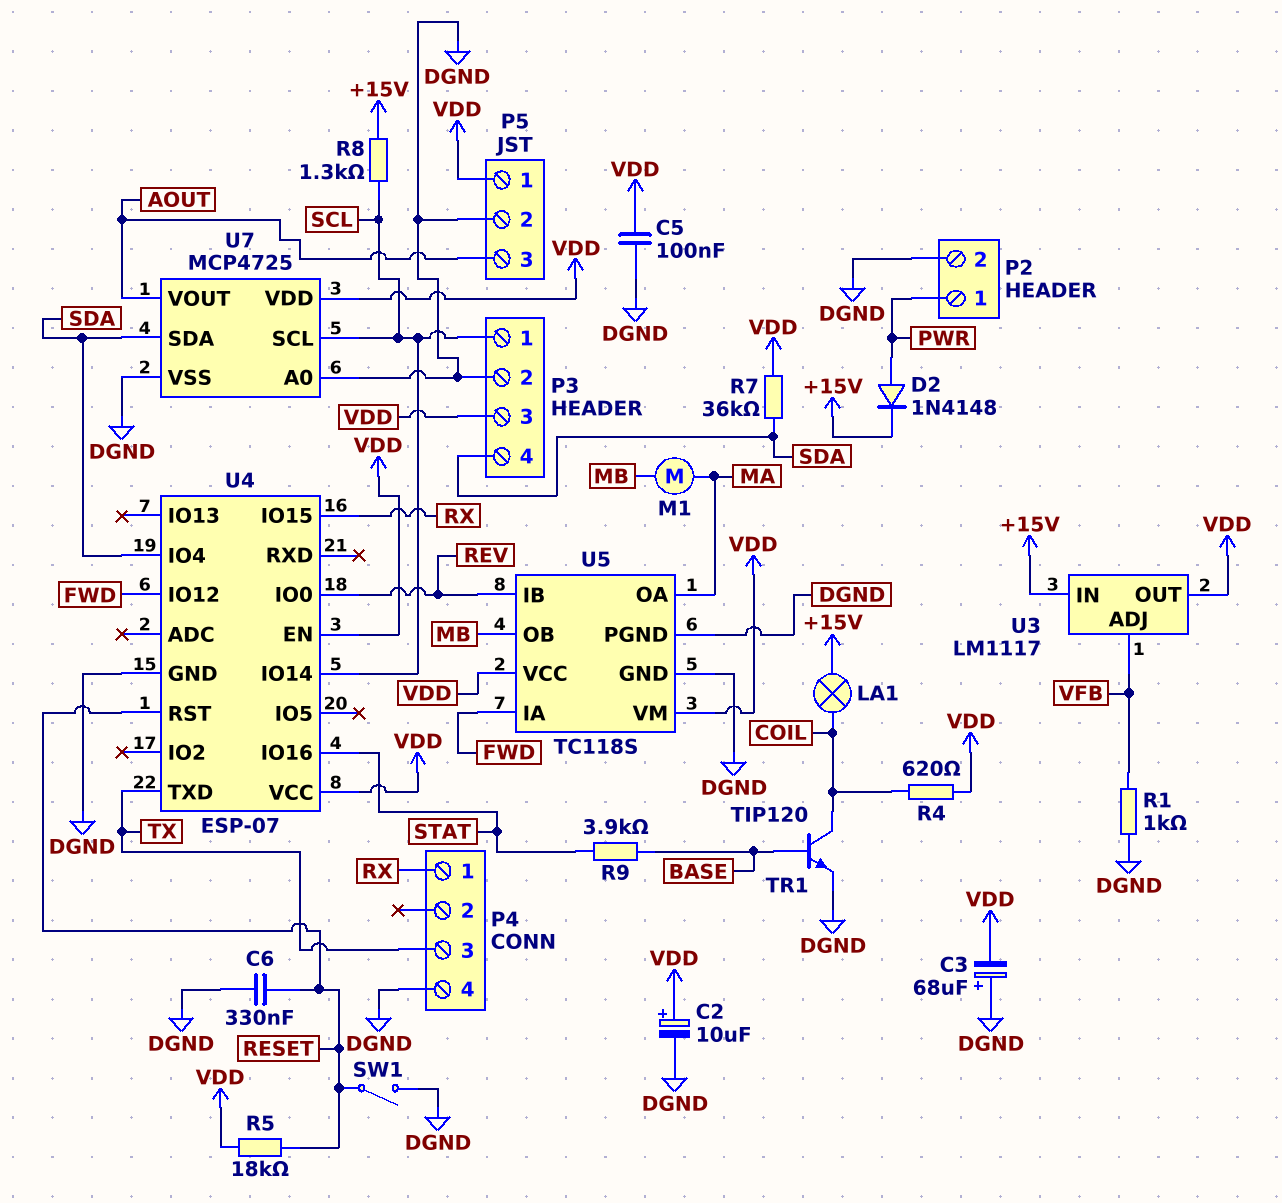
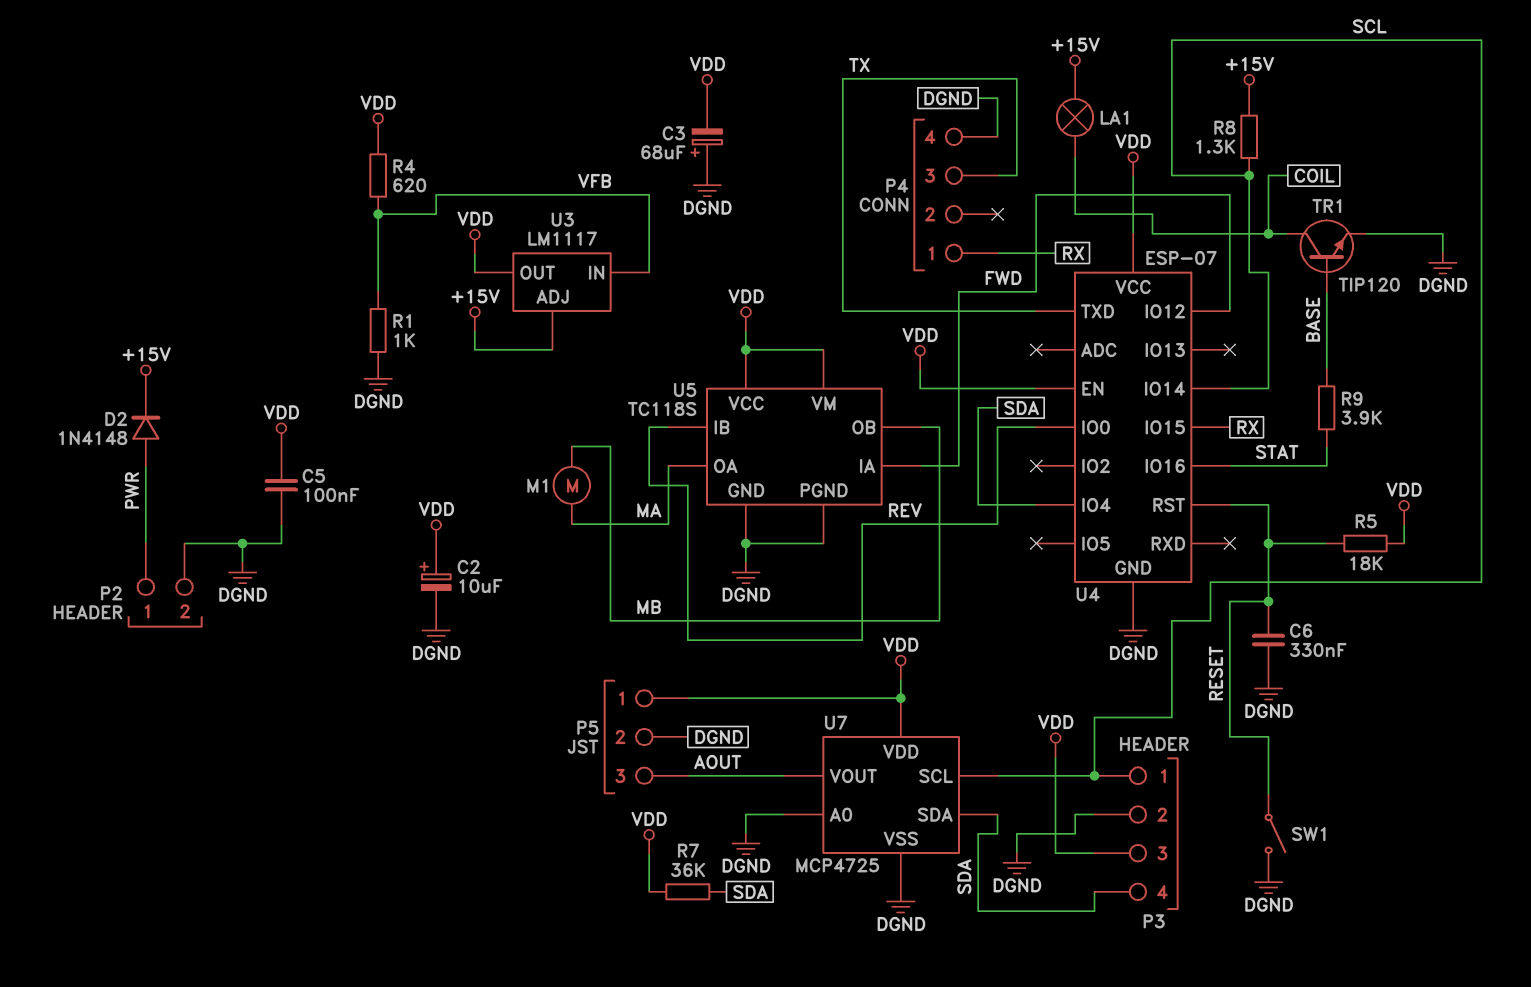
R4: 620 (COIL, VDD) -> 620 (VDD, VFB)
U3 pin ADJ: VFB -> +15V
U3 pin IN: +15V -> VFB

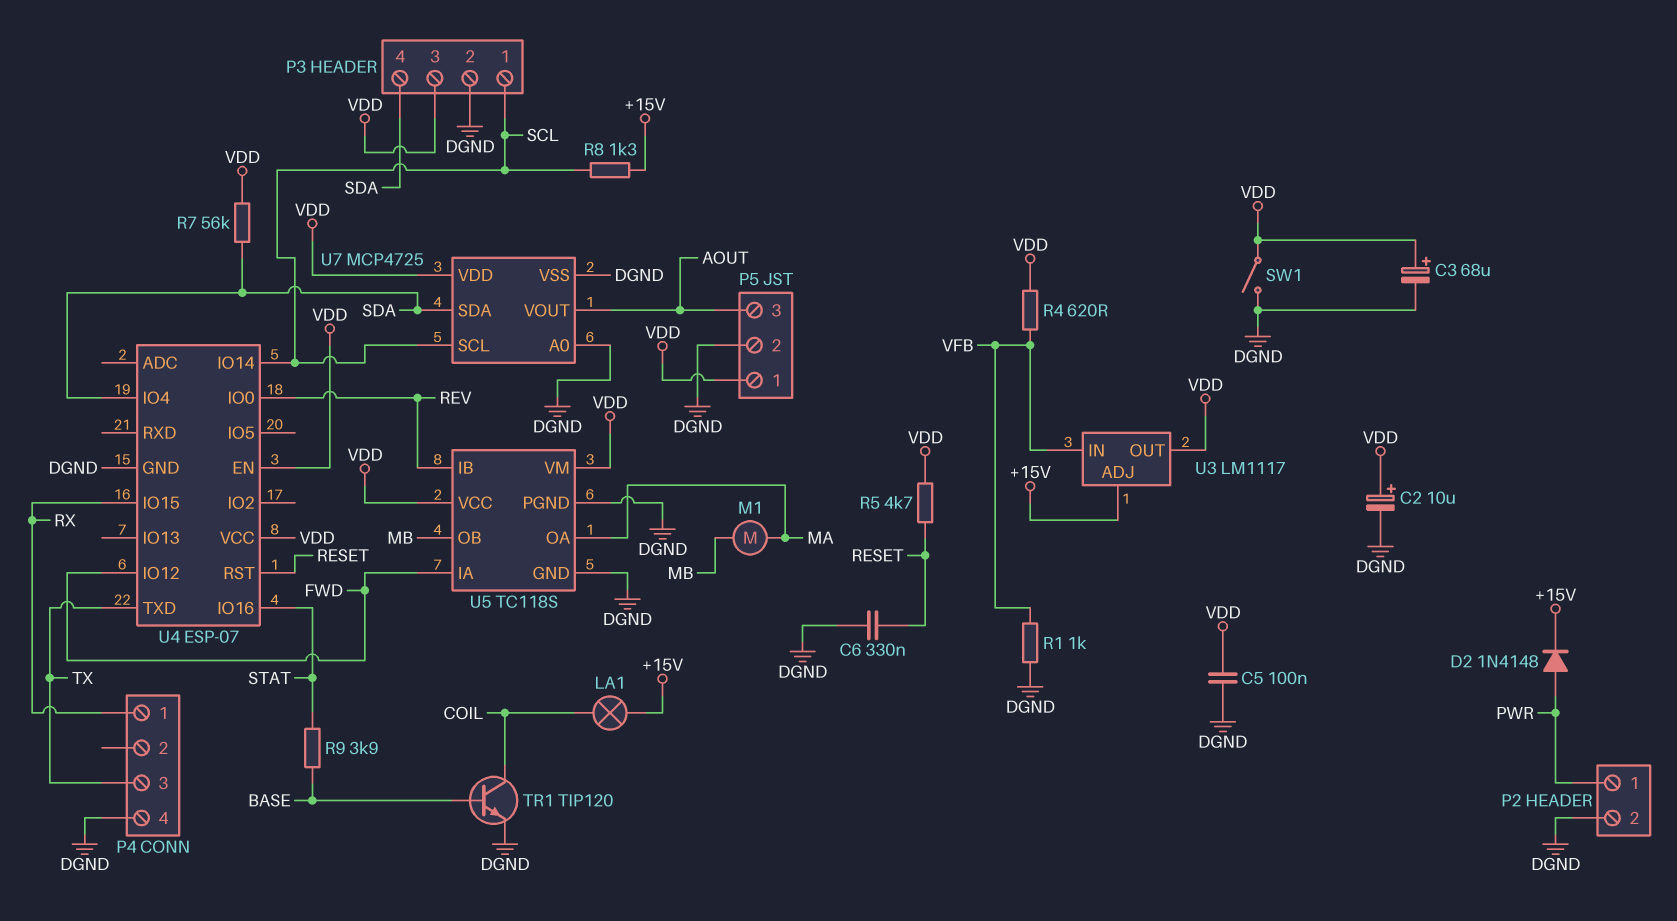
C3: 68uF (plus DGND, minus VDD) -> 68uF (plus VDD, minus DGND)
R5: 18k (RESET, VDD) -> 4.7k (RESET, VDD)
R7: 36k (SDA, VDD) -> 56k (SDA, VDD)
SW1: switch (DGND, RESET) -> switch (DGND, VDD)

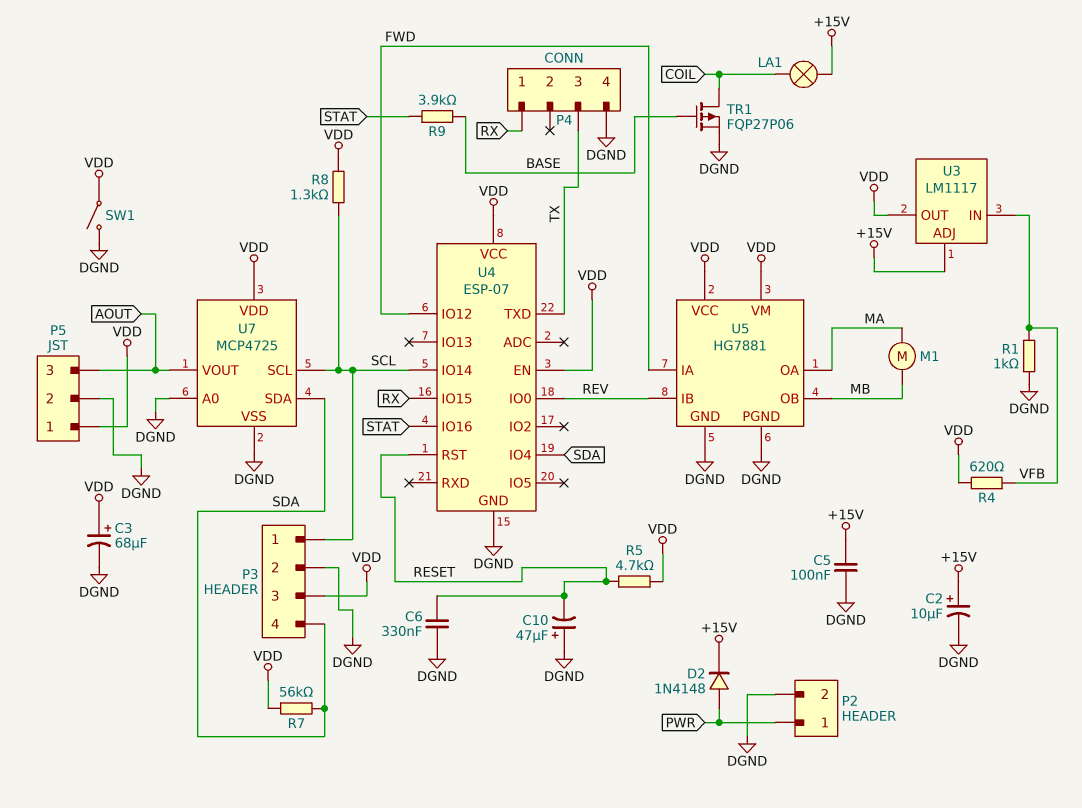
C2: 10uF (plus VDD, minus DGND) -> 10uF (plus +15V, minus DGND)
C5: 100nF (DGND, VDD) -> 100nF (+15V, DGND)
C10: none -> 47uF (plus DGND, minus RESET)
R8: 1.3k (+15V, SCL) -> 1.3k (SCL, VDD)
TR1: NPN TIP120 (B BASE, C COIL, E DGND) -> PMOS FQP27P06 (G BASE, D COIL, S DGND)
U5: TC118S -> HG7881

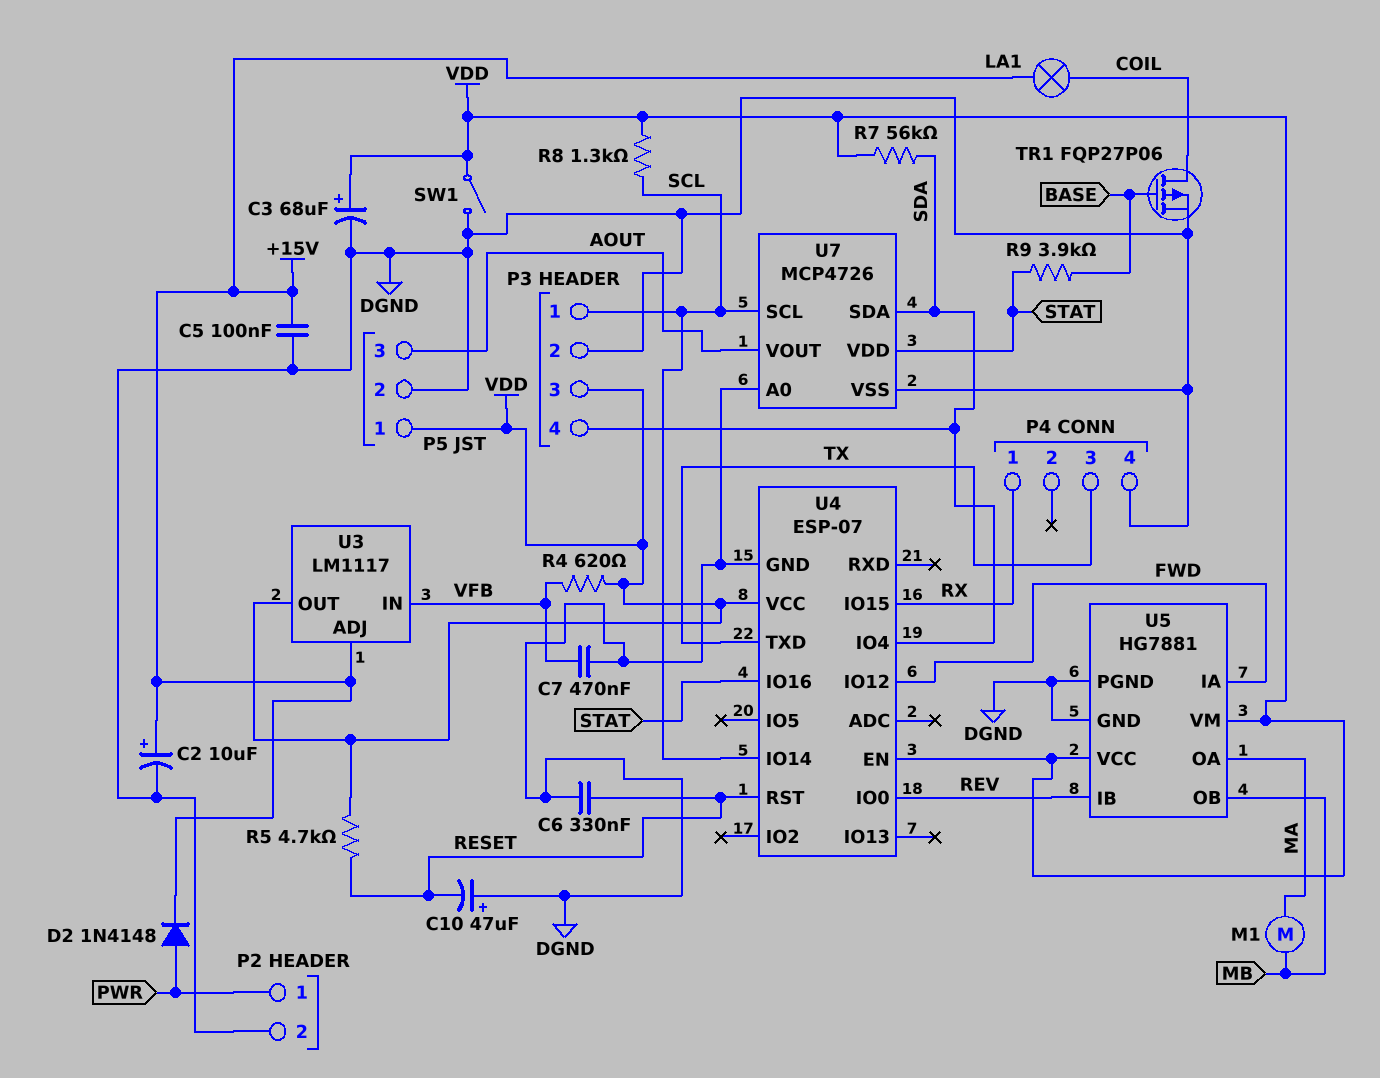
C7: none -> 470nF (DGND, VFB)
R1: 1k (DGND, VFB) -> none
U7: MCP4725 -> MCP4726
U7 pin VDD: VDD -> STAT

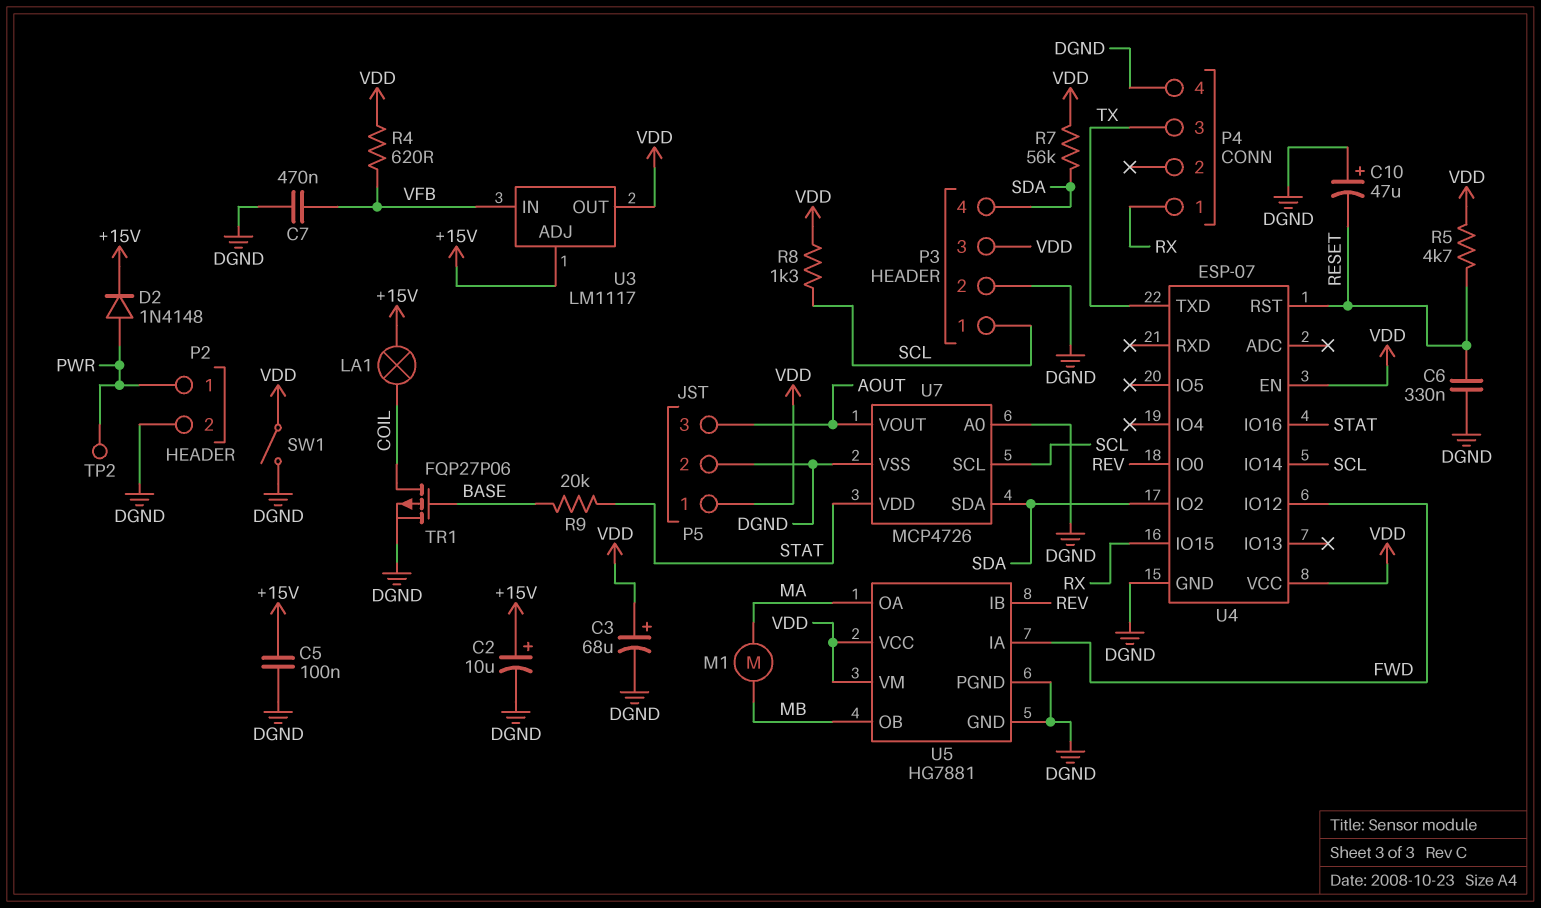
R9: 3.9k (BASE, STAT) -> 20k (BASE, STAT)
TP2: none -> test point (PWR)
U4 pin IO2: none -> SDA
U4 pin IO4: SDA -> none

